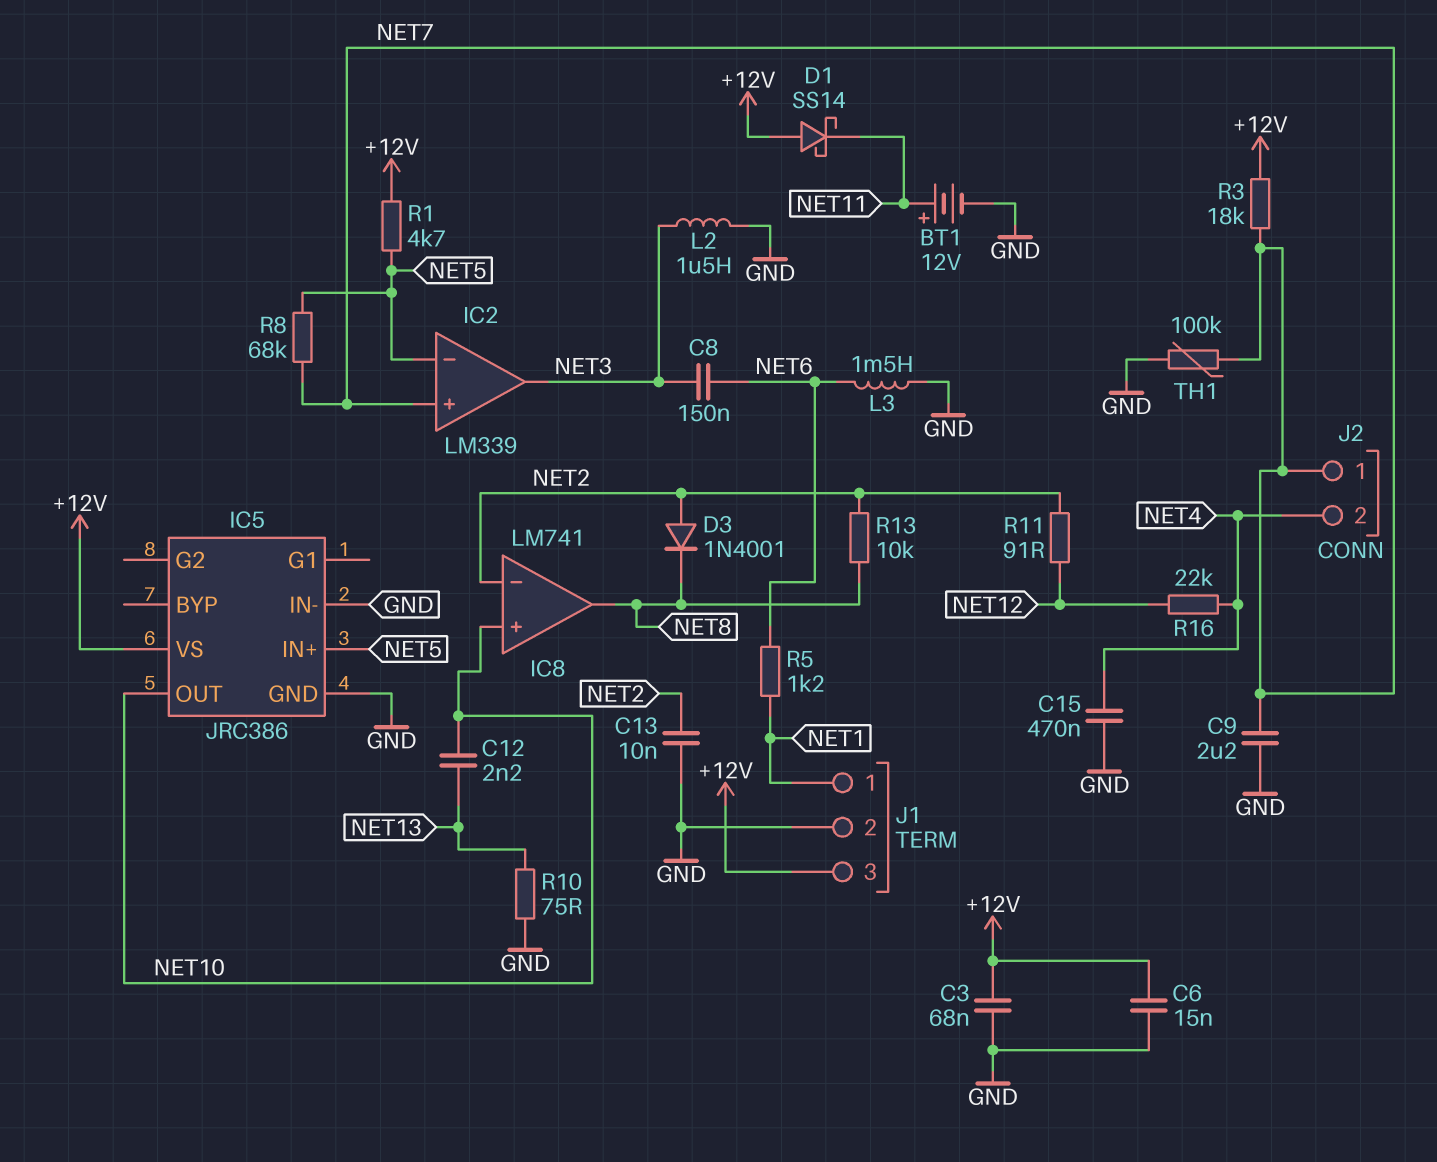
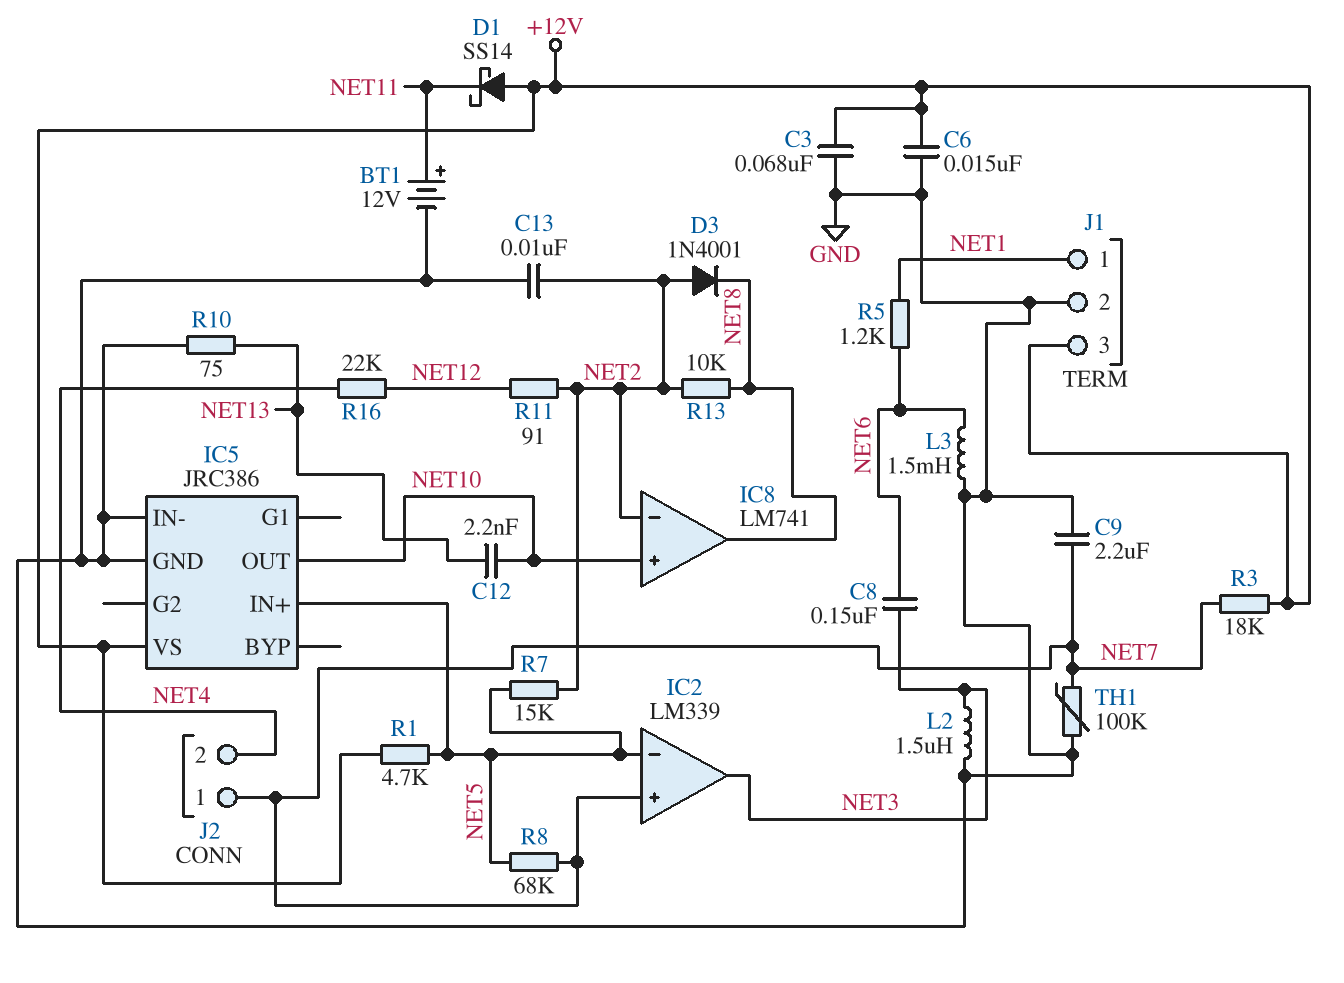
C15: 470nF (GND, NET4) -> none
R7: none -> 15k (NET2, NET5)

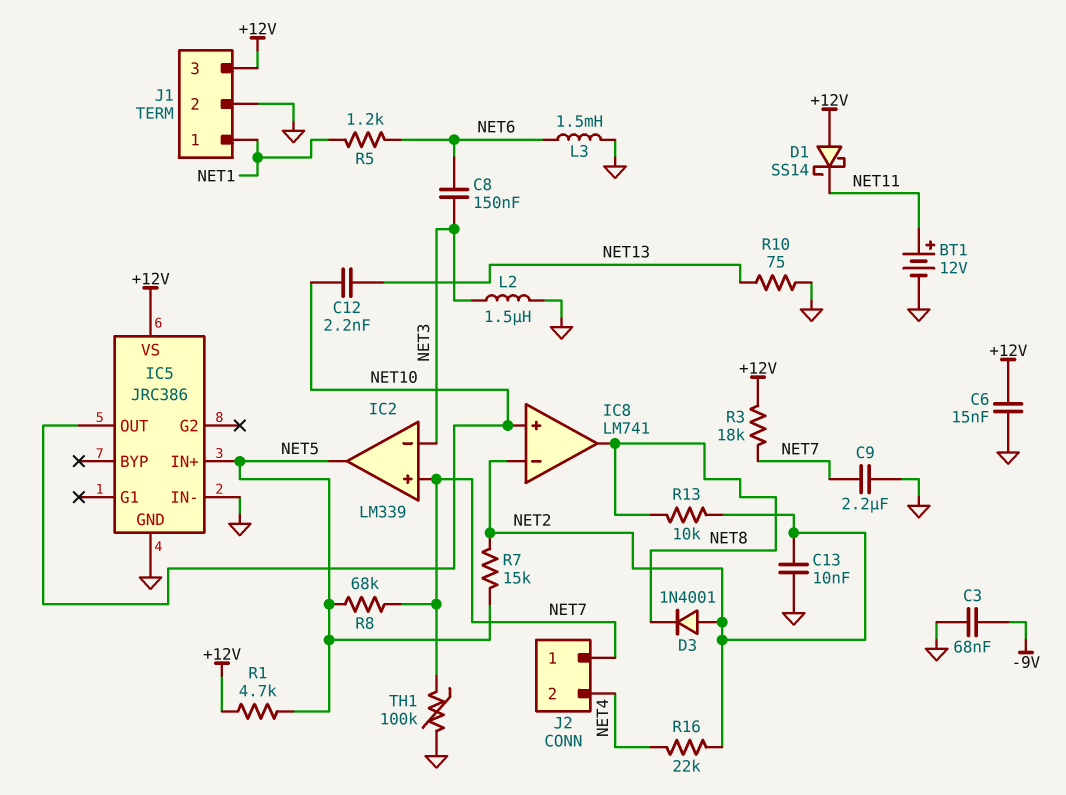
C3: 68nF (+12V, GND) -> 68nF (-9V, GND)
IC2 pin in-: NET5 -> NET3
IC2 pin out: NET3 -> NET5
R11: 91 (NET2, NET12) -> none
R16: 22k (NET4, NET12) -> 22k (NET2, NET4)

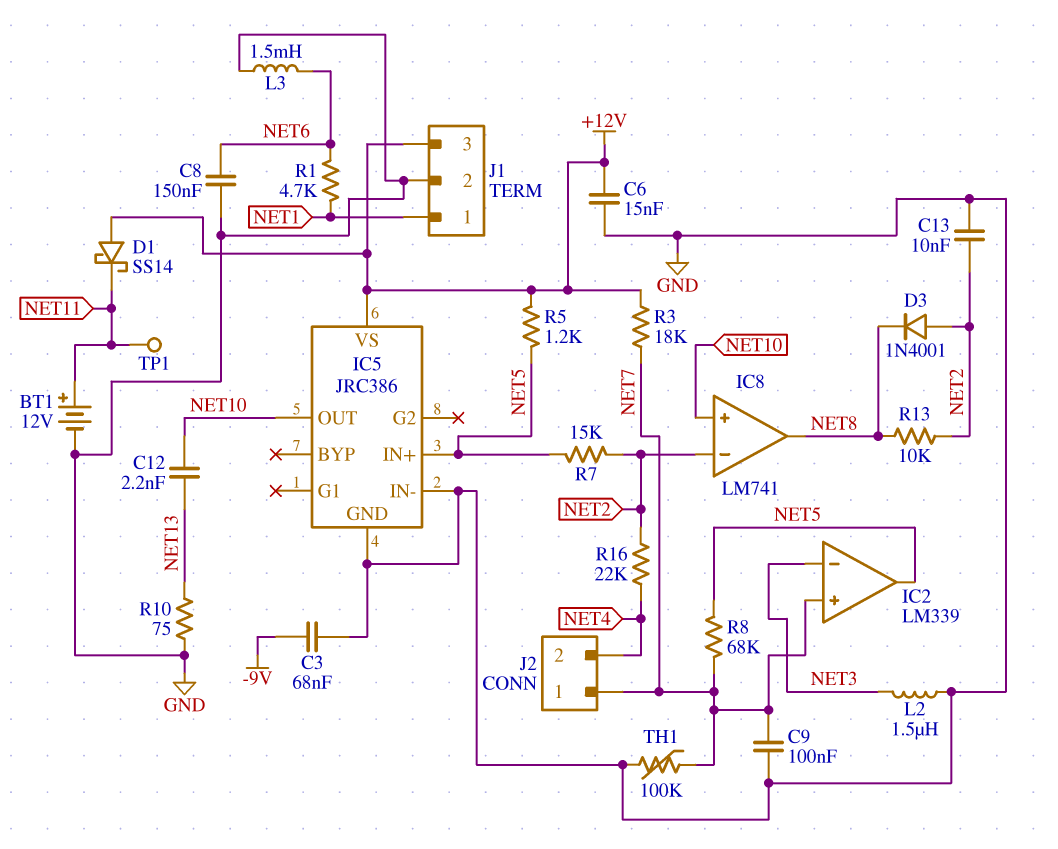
C8: 150nF (NET3, NET6) -> 150nF (GND, NET6)
C9: 2.2uF (GND, NET7) -> 100nF (GND, NET7)
R1: 4.7k (+12V, NET5) -> 4.7k (NET1, NET6)
R5: 1.2k (NET1, NET6) -> 1.2k (+12V, NET5)
TP1: none -> test point (NET11)

